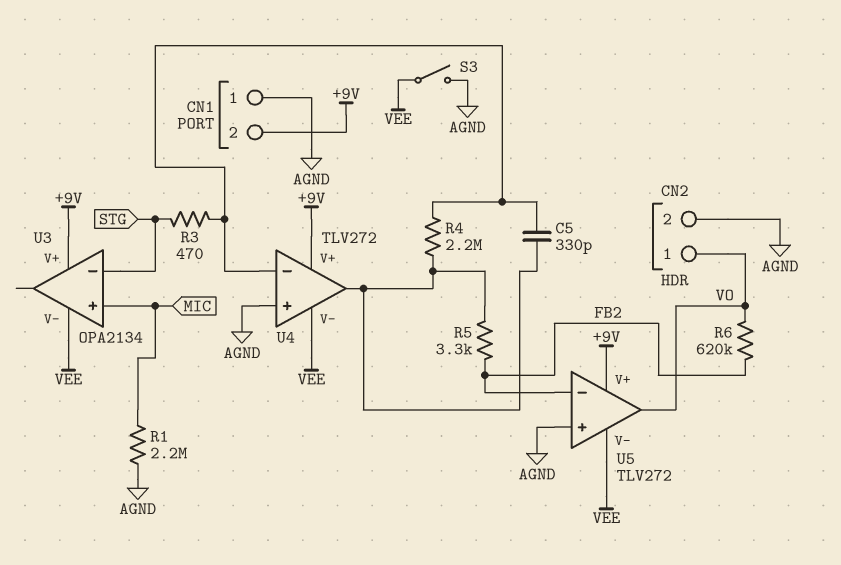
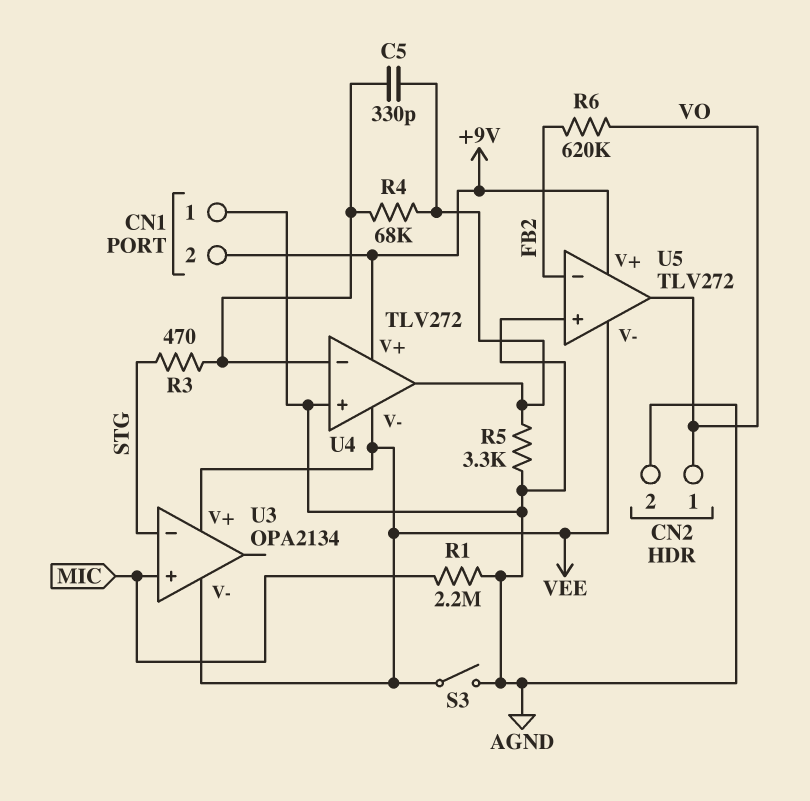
R4: 2.2M (U4/in-, U4/out) -> 68k (U4/in-, U4/out)
R5: 3.3k (FB2, U4/out) -> 3.3k (AGND, U4/out)
U3 pin V+: +9V -> VEE

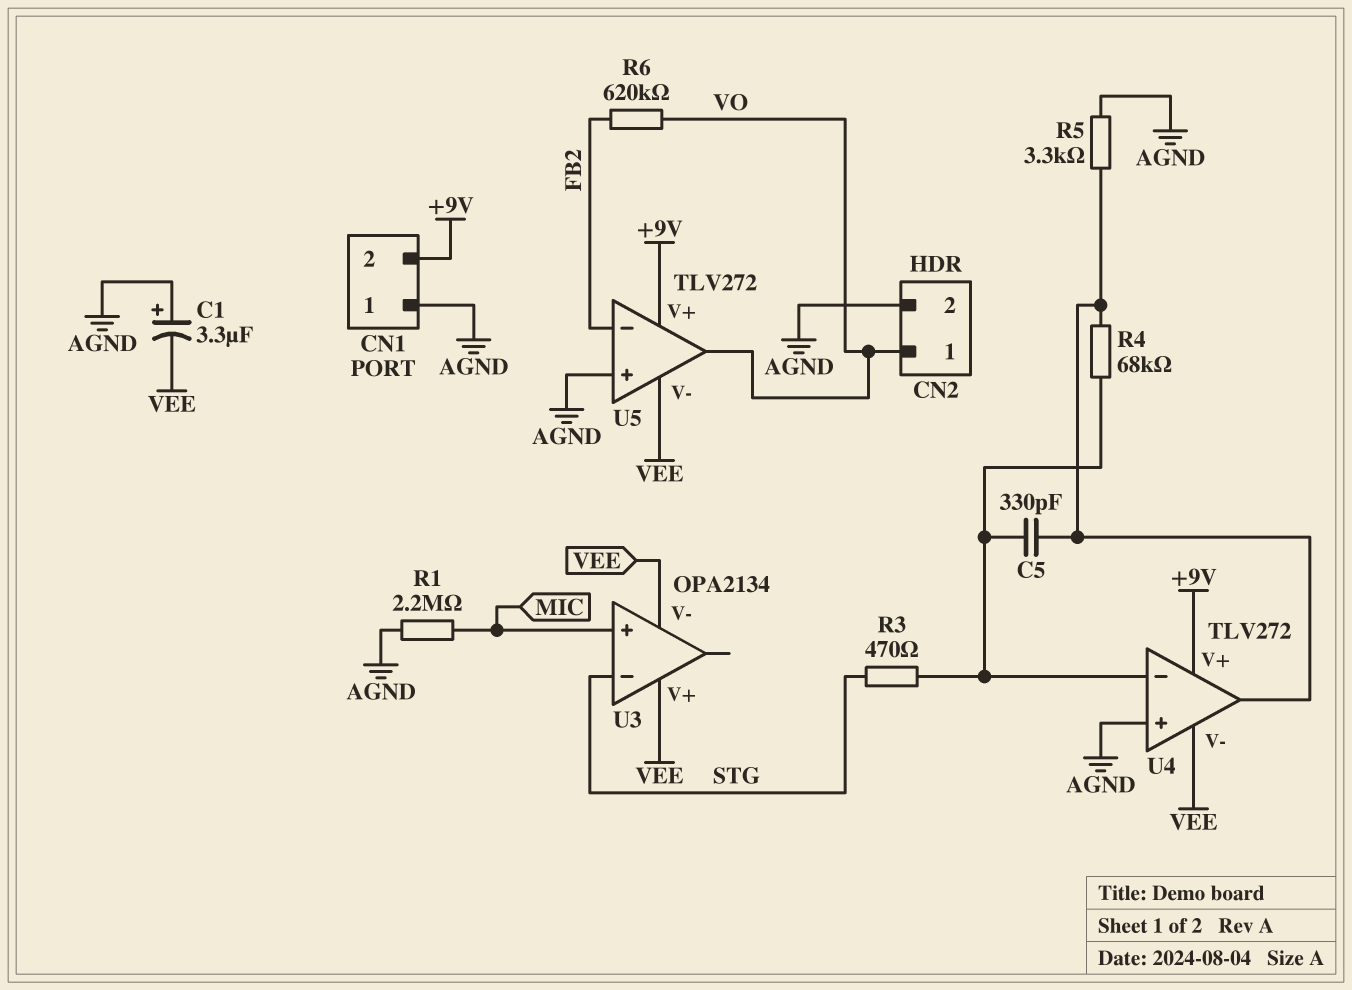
C1: none -> 3.3uF (plus AGND, minus VEE)
S3: switch (AGND, VEE) -> none

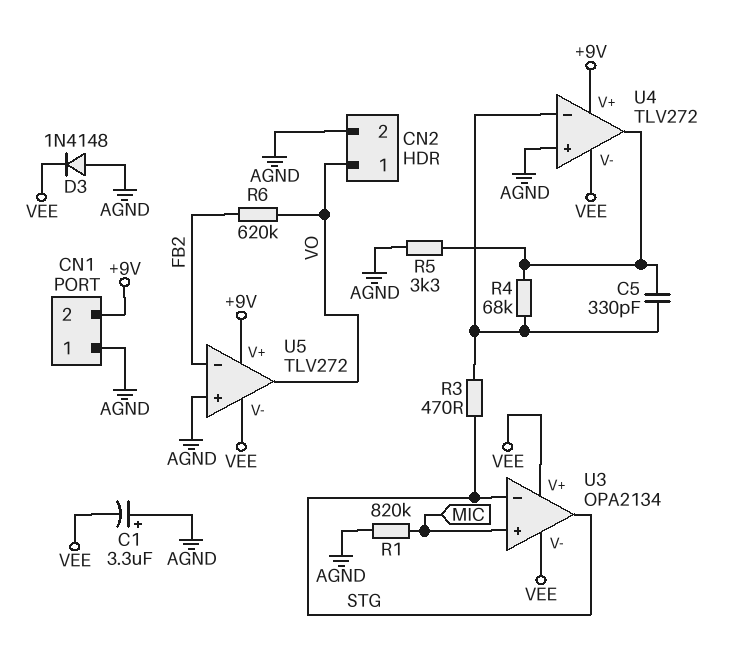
D3: none -> diode 1N4148 (A AGND, K VEE)
R1: 2.2M (AGND, MIC) -> 820k (AGND, MIC)
U3 pin out: none -> STG

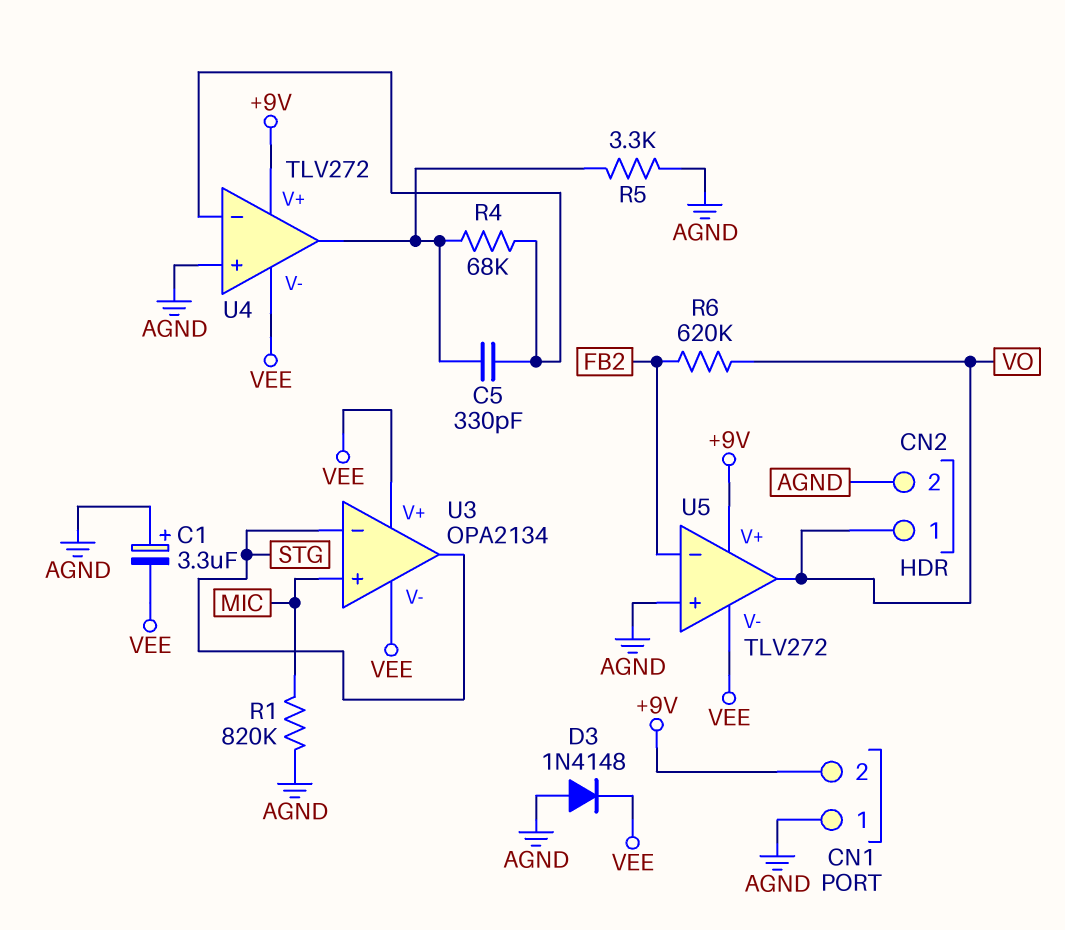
R3: 470 (STG, U4/in-) -> none

